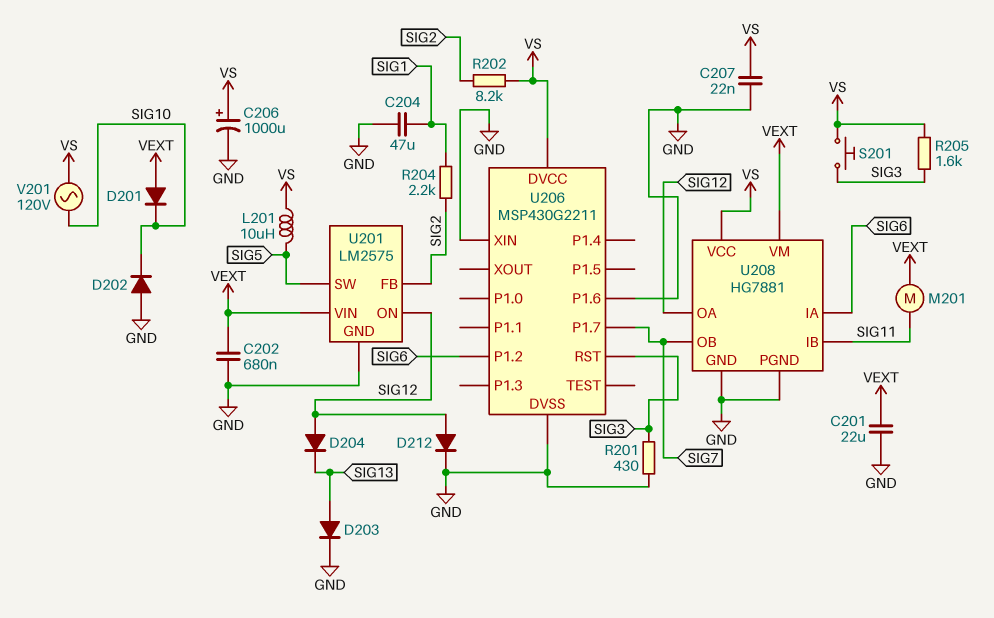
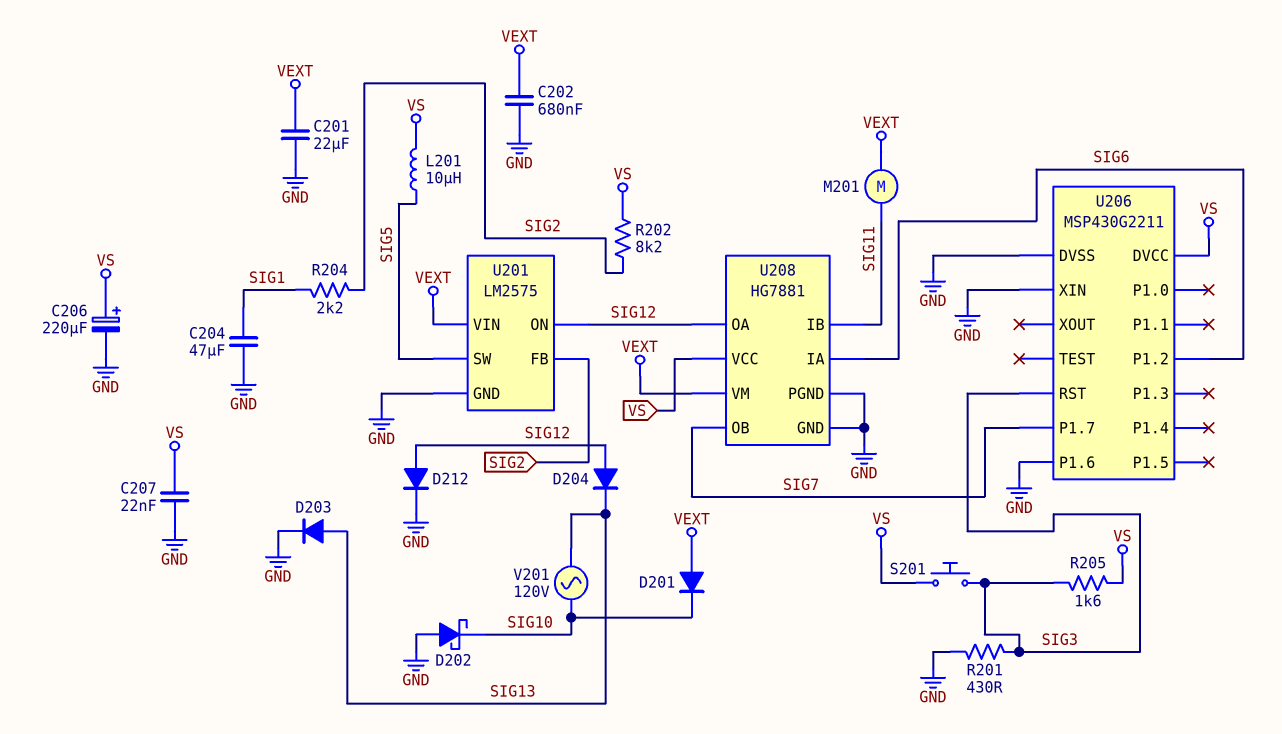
C206: 1000uF (plus VS, minus GND) -> 220uF (plus VS, minus GND)
D202: diode (A GND, K SIG10) -> schottky (A GND, K SIG10)
V201: AC 120V (SIG10, VS) -> AC 120V (SIG10, SIG13)

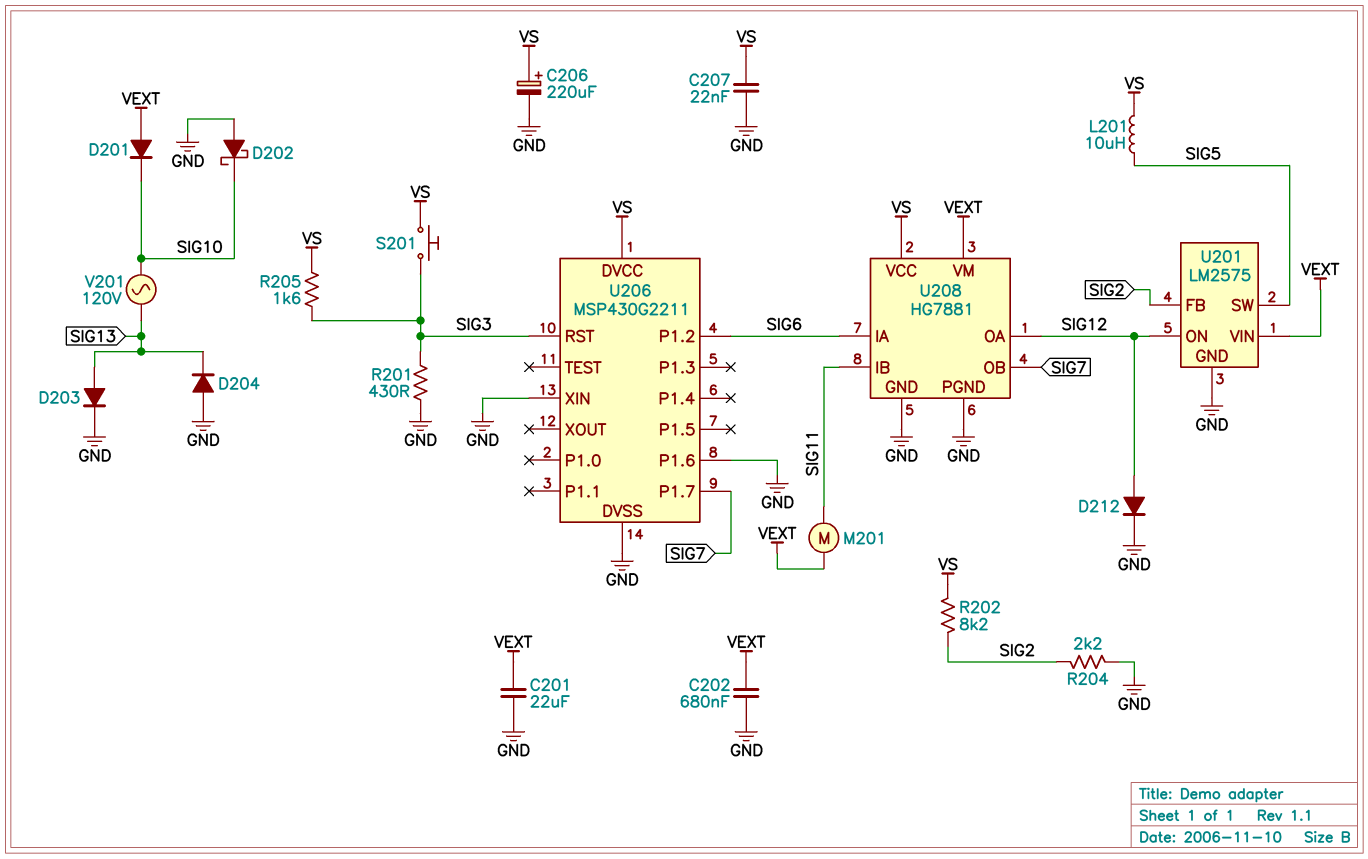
C204: 47uF (GND, SIG1) -> none
D204: diode (A SIG12, K SIG13) -> diode (A GND, K SIG13)
R204: 2.2k (SIG1, SIG2) -> 2.2k (GND, SIG2)

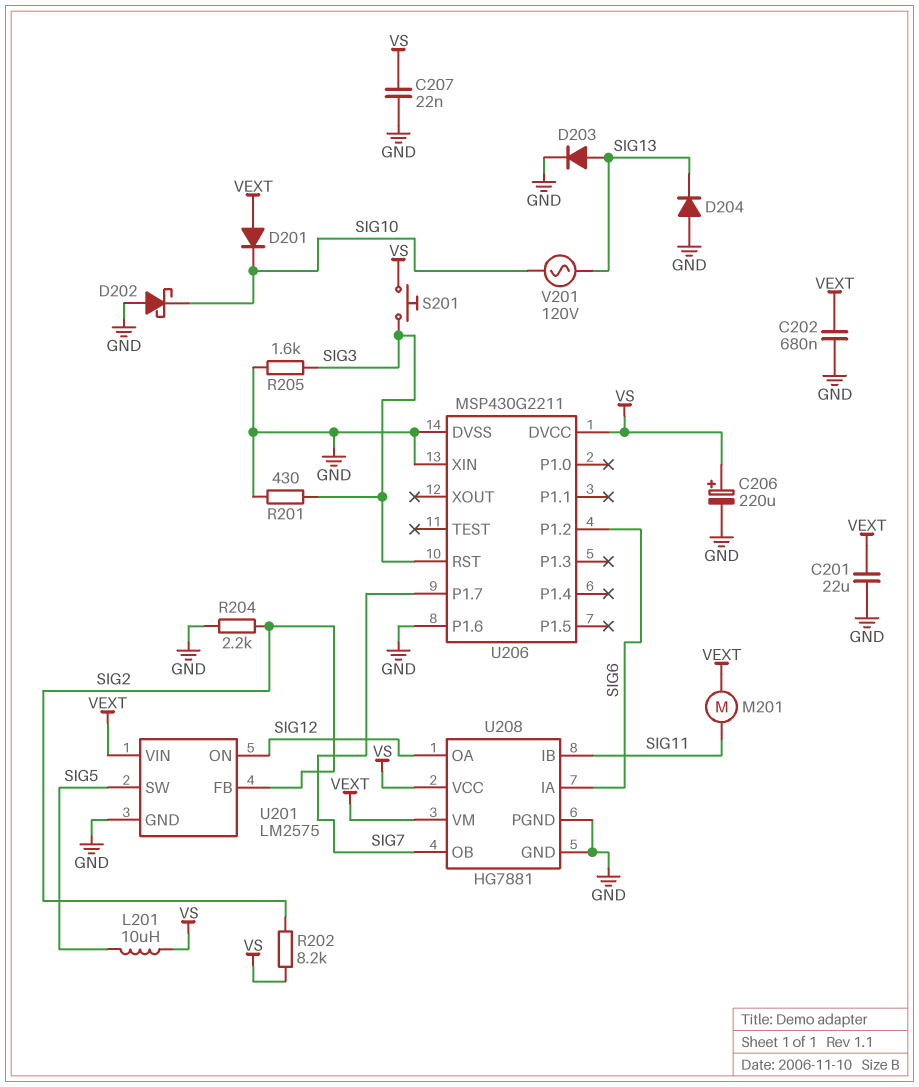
D212: diode (A SIG12, K GND) -> none
R205: 1.6k (SIG3, VS) -> 1.6k (GND, SIG3)

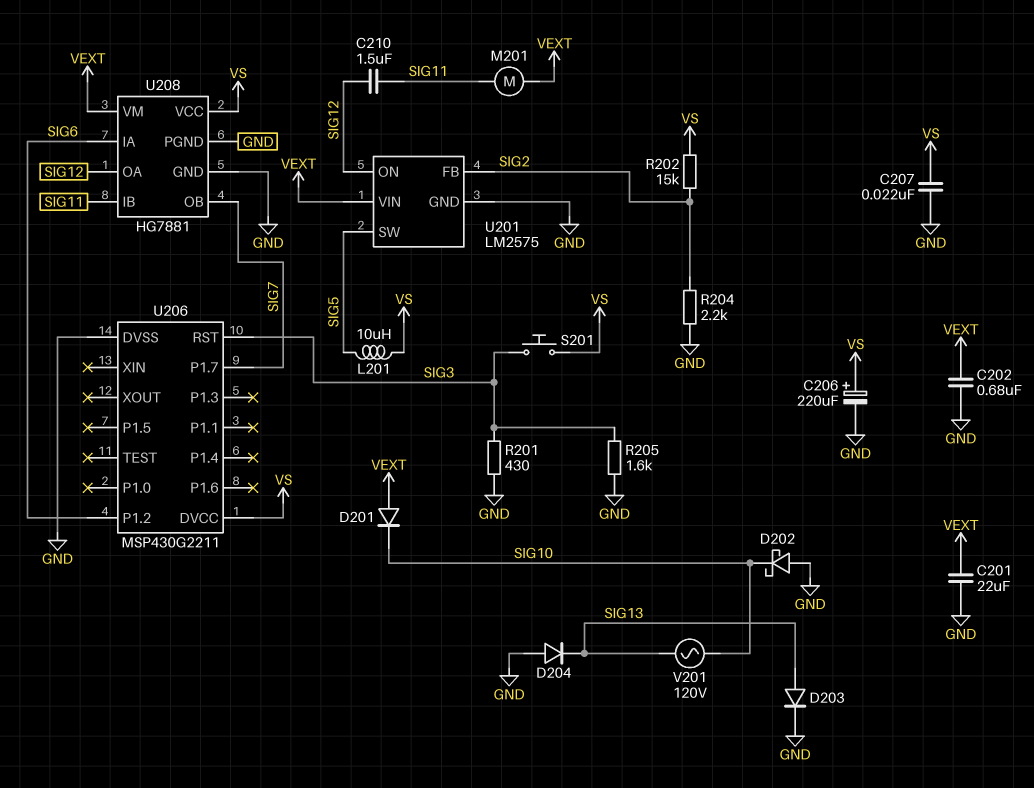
C210: none -> 1.5uF (SIG11, SIG12)
R202: 8.2k (SIG2, VS) -> 15k (SIG2, VS)
U206 pin P1.6: GND -> none
U206 pin XIN: GND -> none

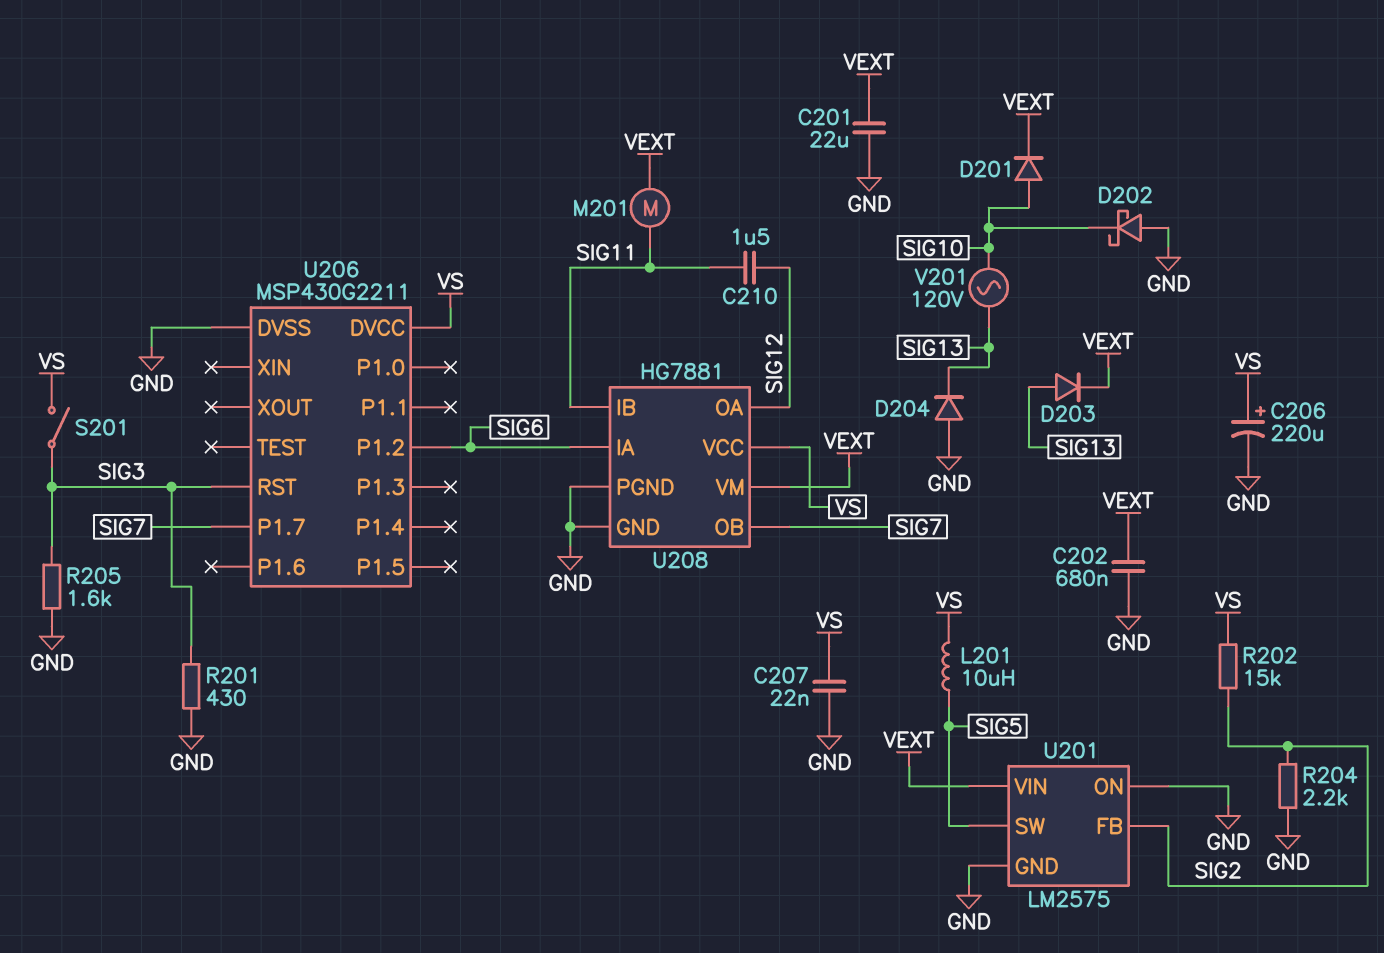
D201: diode (A VEXT, K SIG10) -> diode (A SIG10, K VEXT)
D203: diode (A SIG13, K GND) -> diode (A SIG13, K VEXT)
S201: button (SIG3, VS) -> switch (SIG3, VS)
U201 pin ON: SIG12 -> GND

